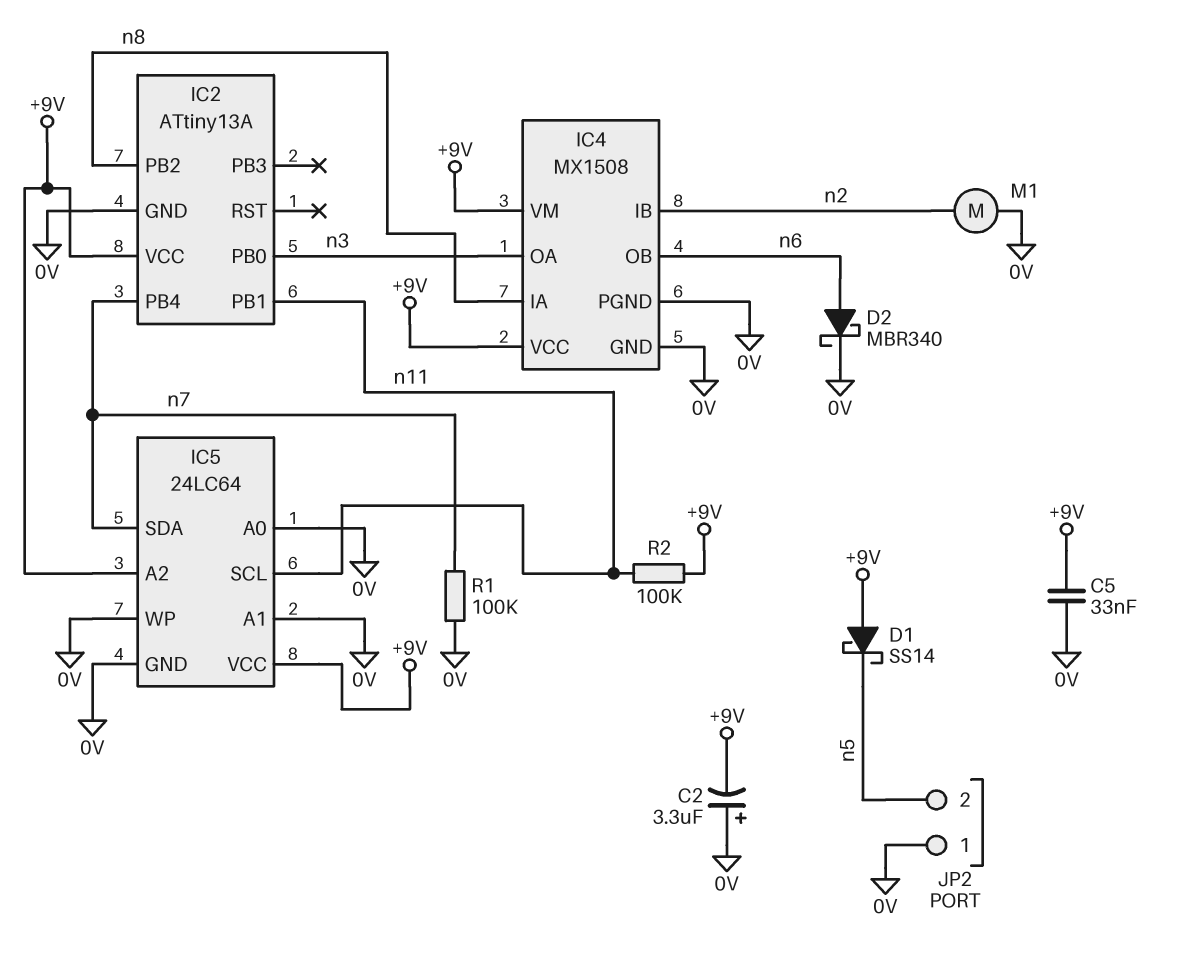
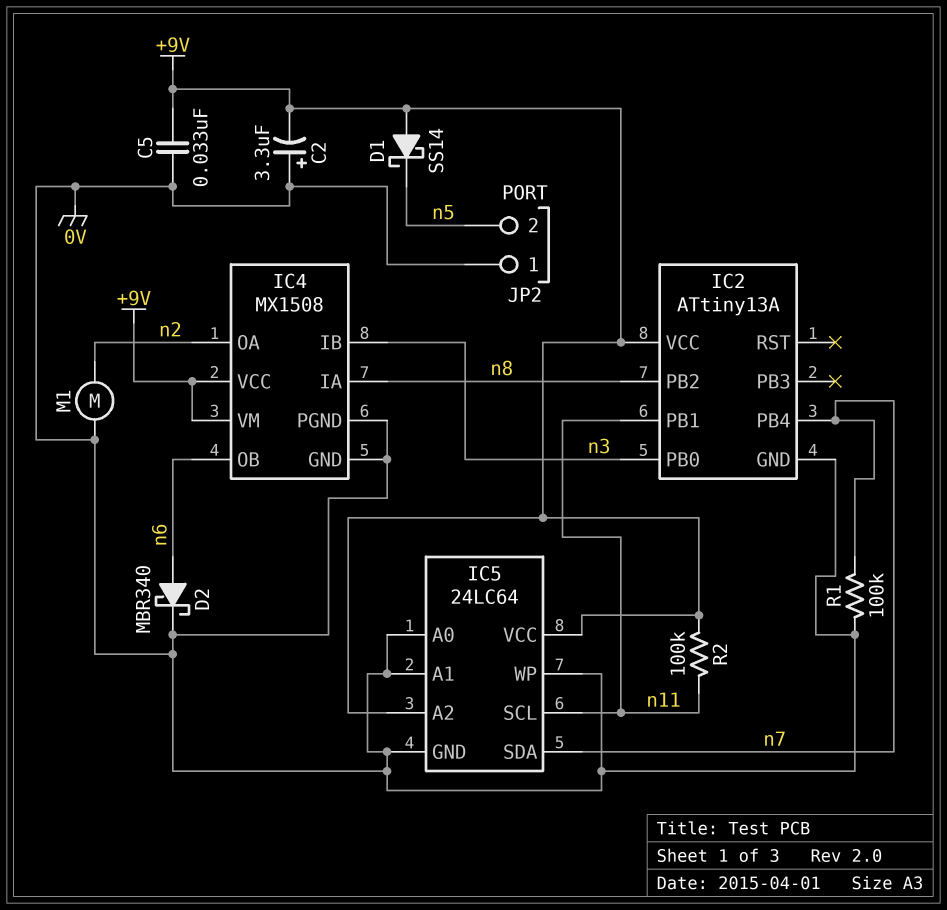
IC4 pin IB: n2 -> n3
IC4 pin OA: n3 -> n2

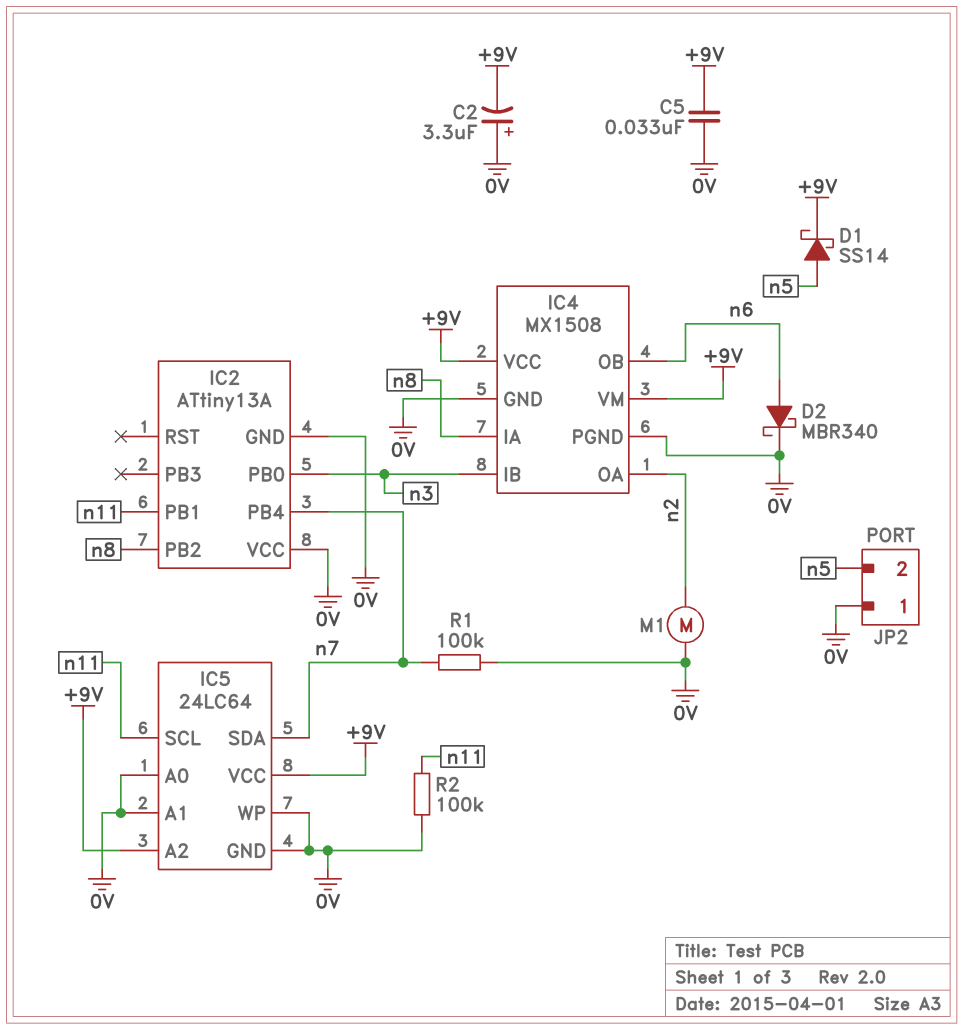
D1: schottky SS14 (A +9V, K n5) -> schottky SS14 (A n5, K +9V)
IC2 pin VCC: +9V -> 0V
R2: 100k (+9V, n11) -> 100k (0V, n11)

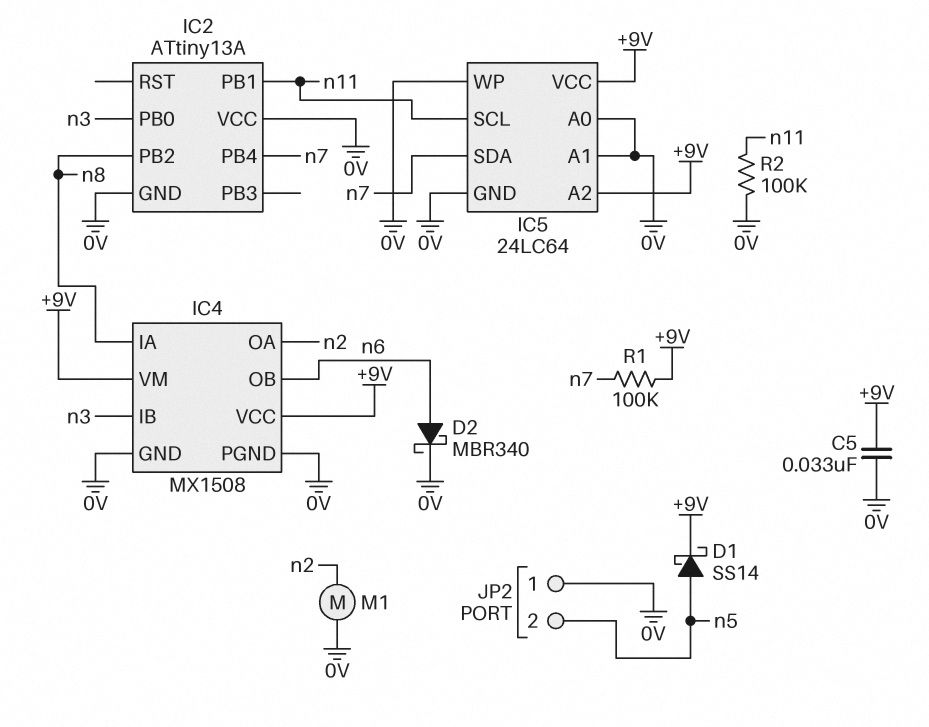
C2: 3.3uF (plus 0V, minus +9V) -> none
R1: 100k (0V, n7) -> 100k (+9V, n7)

